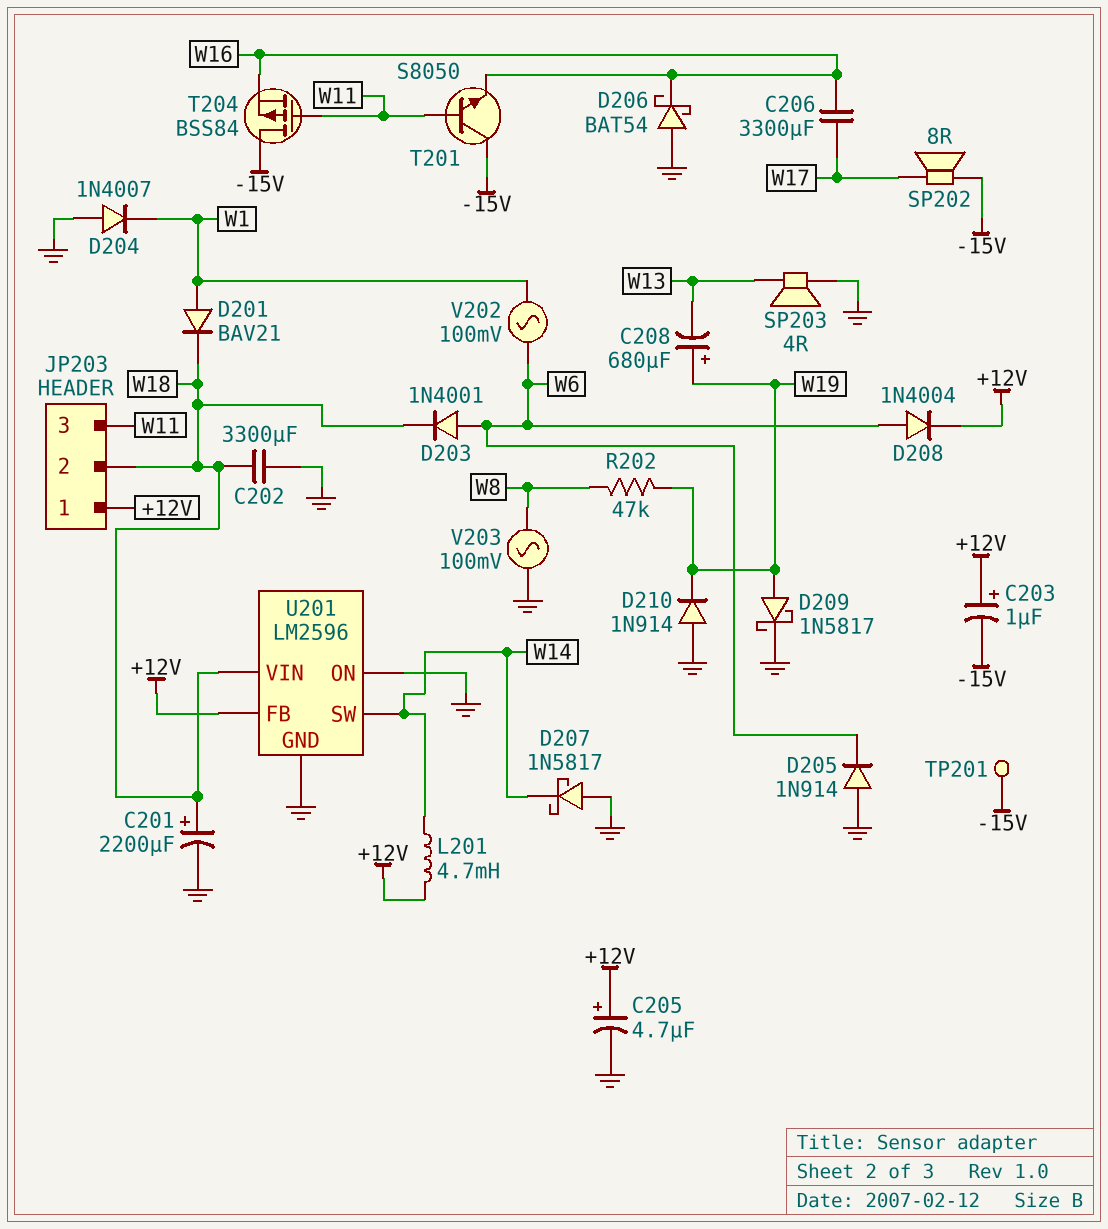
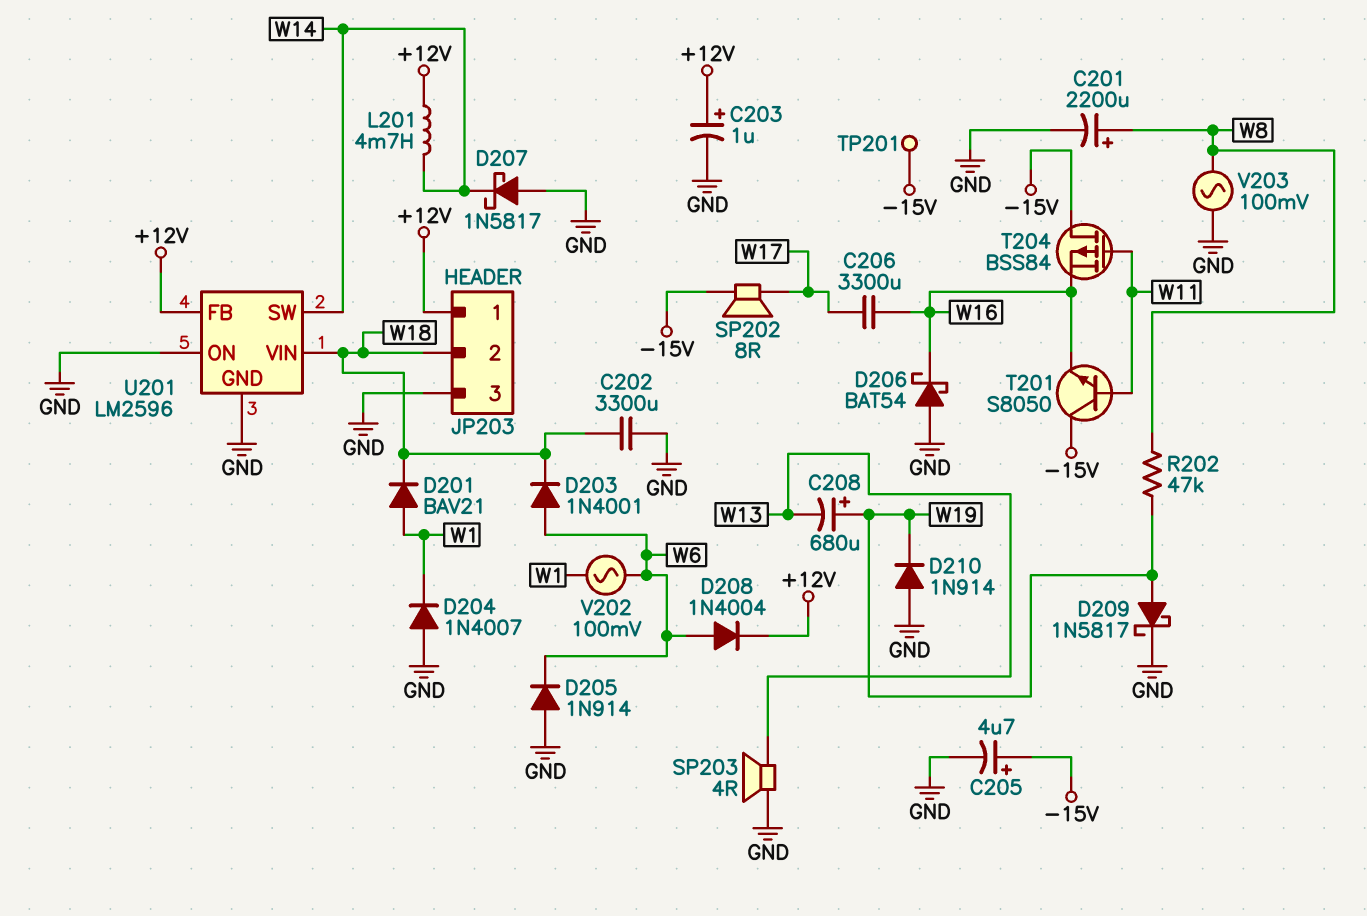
C201: 2200uF (plus W18, minus GND) -> 2200uF (plus W8, minus GND)
C203: 1uF (plus +12V, minus -15V) -> 1uF (plus +12V, minus GND)
C205: 4.7uF (plus +12V, minus GND) -> 4.7uF (plus -15V, minus GND)
JP203 pin 3: W11 -> GND

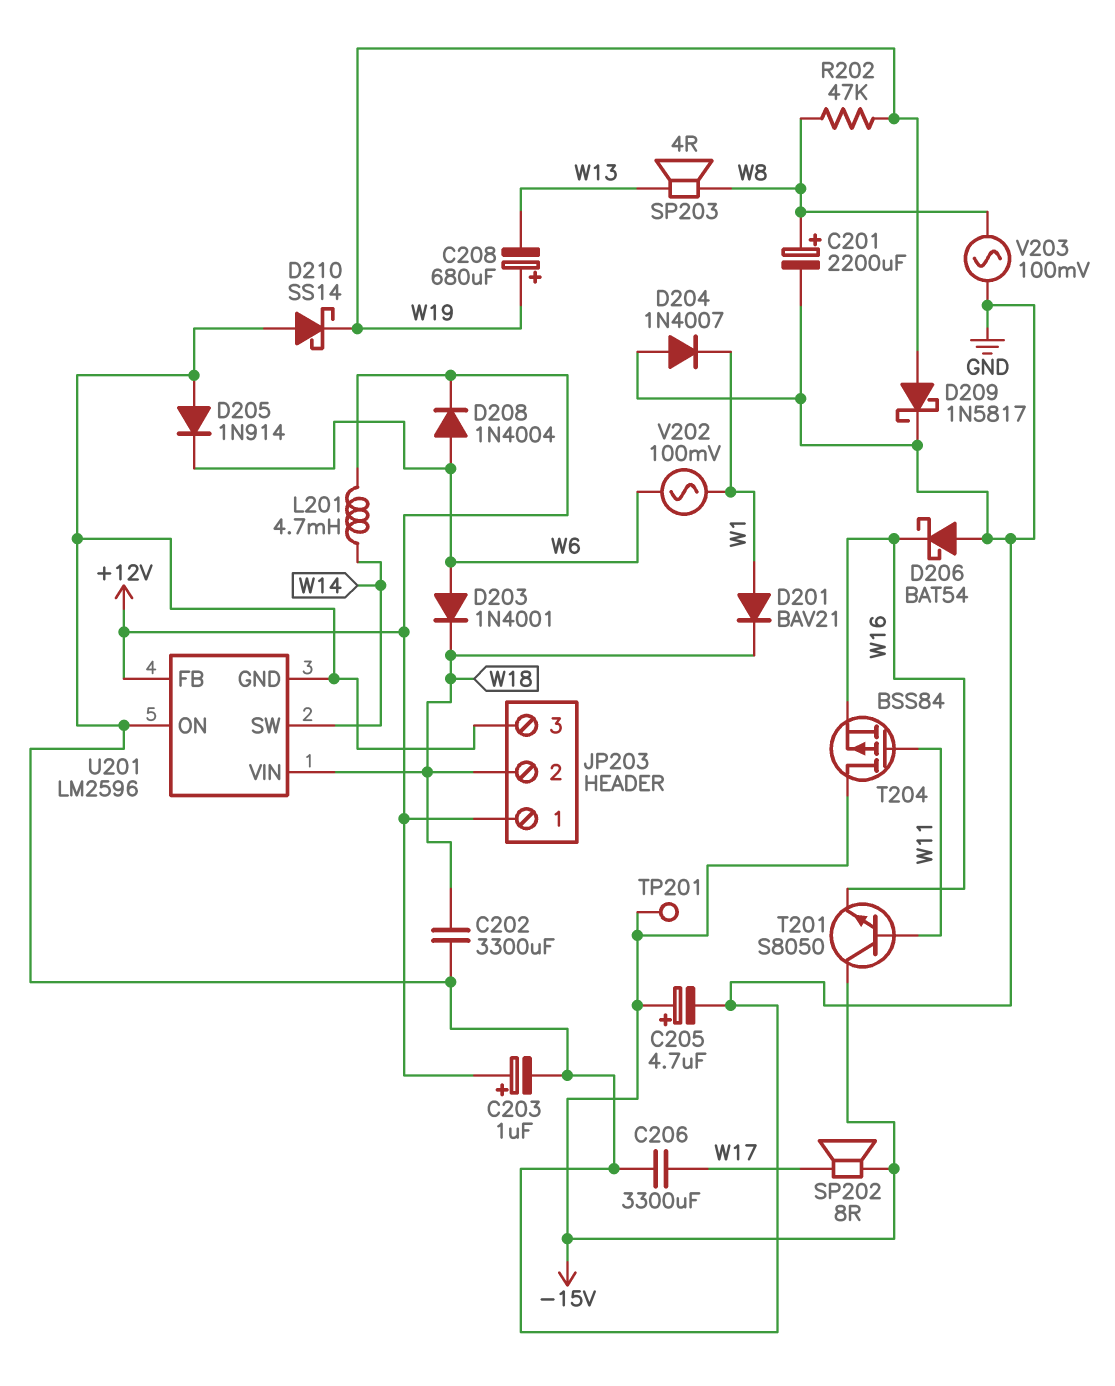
C206: 3300uF (W16, W17) -> 3300uF (GND, W17)
D207: schottky 1N5817 (A GND, K W14) -> none
D210: diode 1N914 (A GND, K W19) -> schottky SS14 (A GND, K W19)
SP203: speaker 4R (GND, W13) -> speaker 4R (W8, W13)

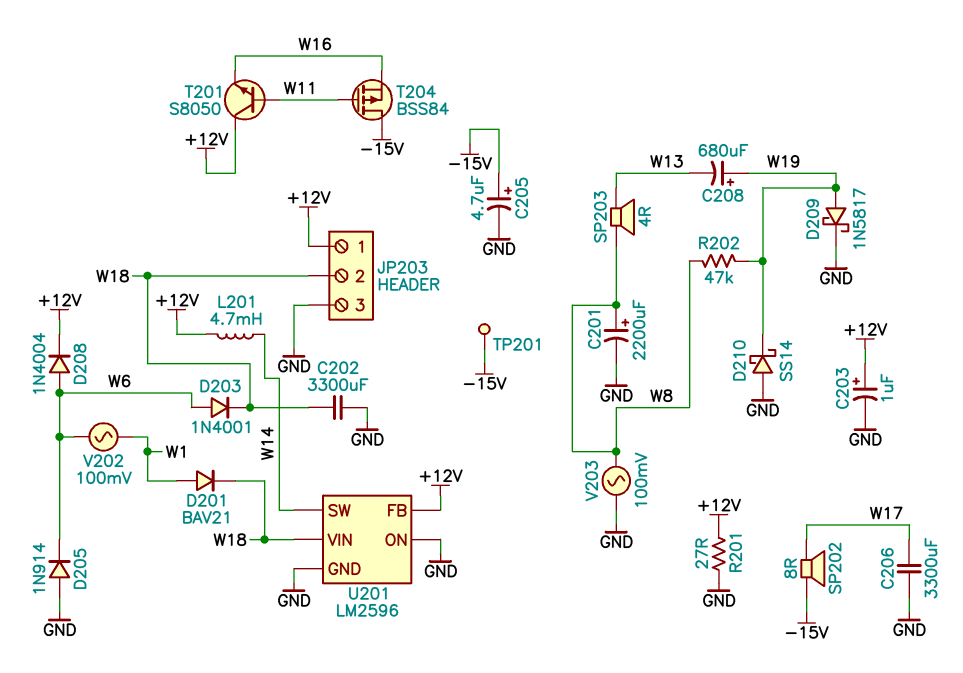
D204: diode 1N4007 (A GND, K W1) -> none
D206: schottky BAT54 (A GND, K W16) -> none
R201: none -> 27 (+12V, GND)
T201: NPN S8050 (B W11, C -15V, E W16) -> NPN S8050 (B W11, C +12V, E W16)

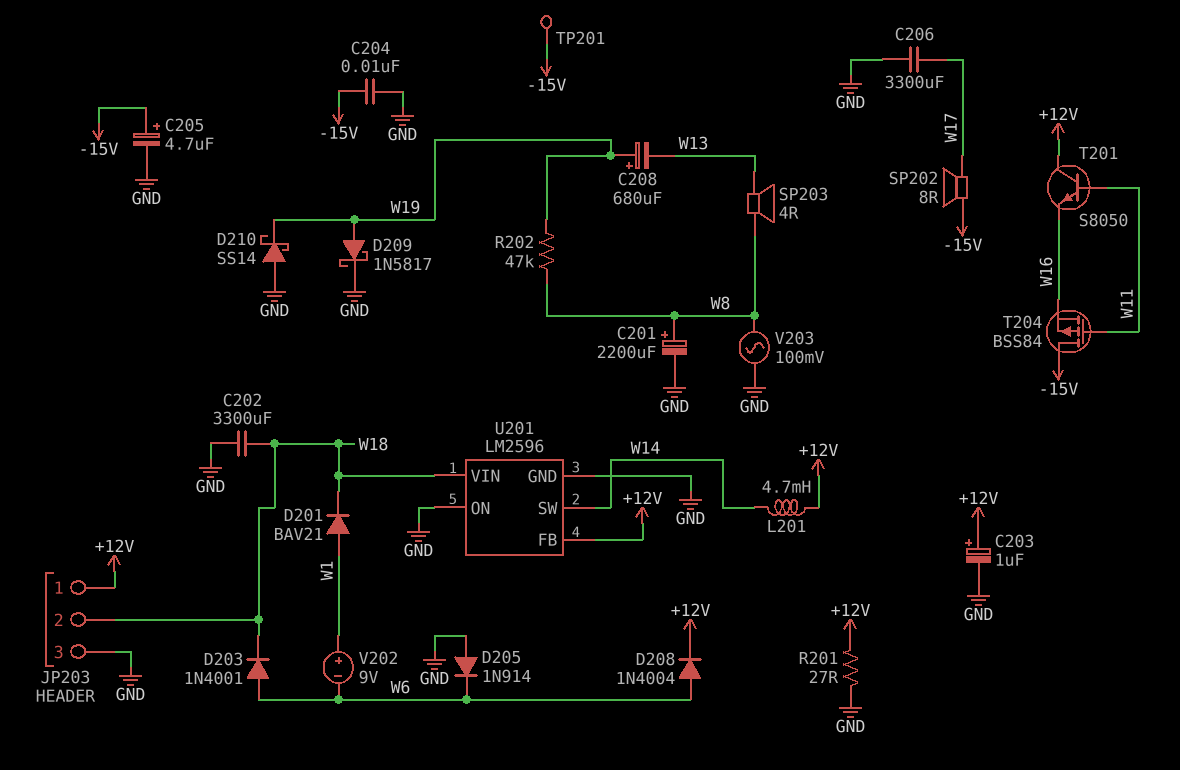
C204: none -> 10nF (-15V, GND)
V202: AC 100mV (W1, W6) -> 9V (plus W1, minus W6)

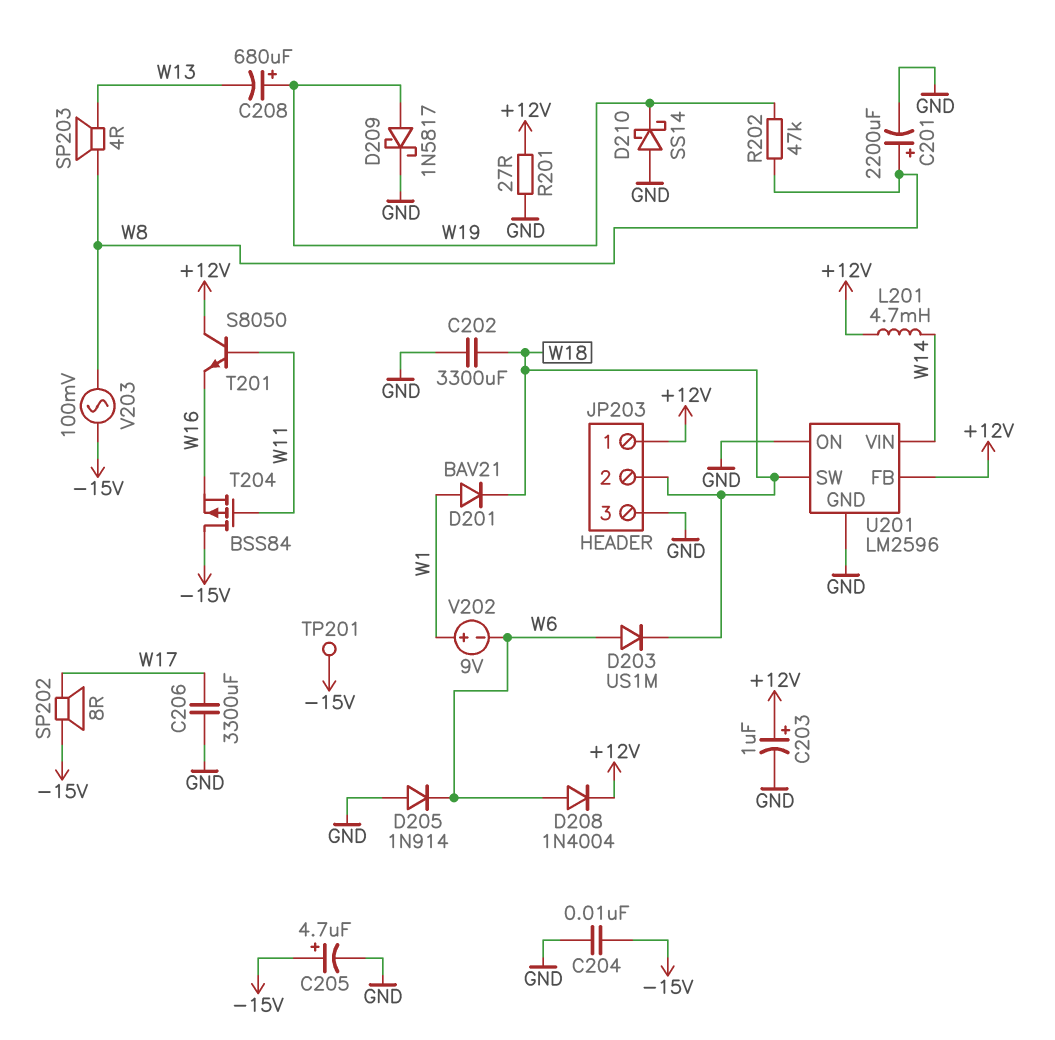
D203: diode 1N4001 (A W6, K W18) -> diode US1M (A W6, K W18)
U201 pin SW: W14 -> W18
U201 pin VIN: W18 -> W14
V203: AC 100mV (GND, W8) -> AC 100mV (-15V, W8)

